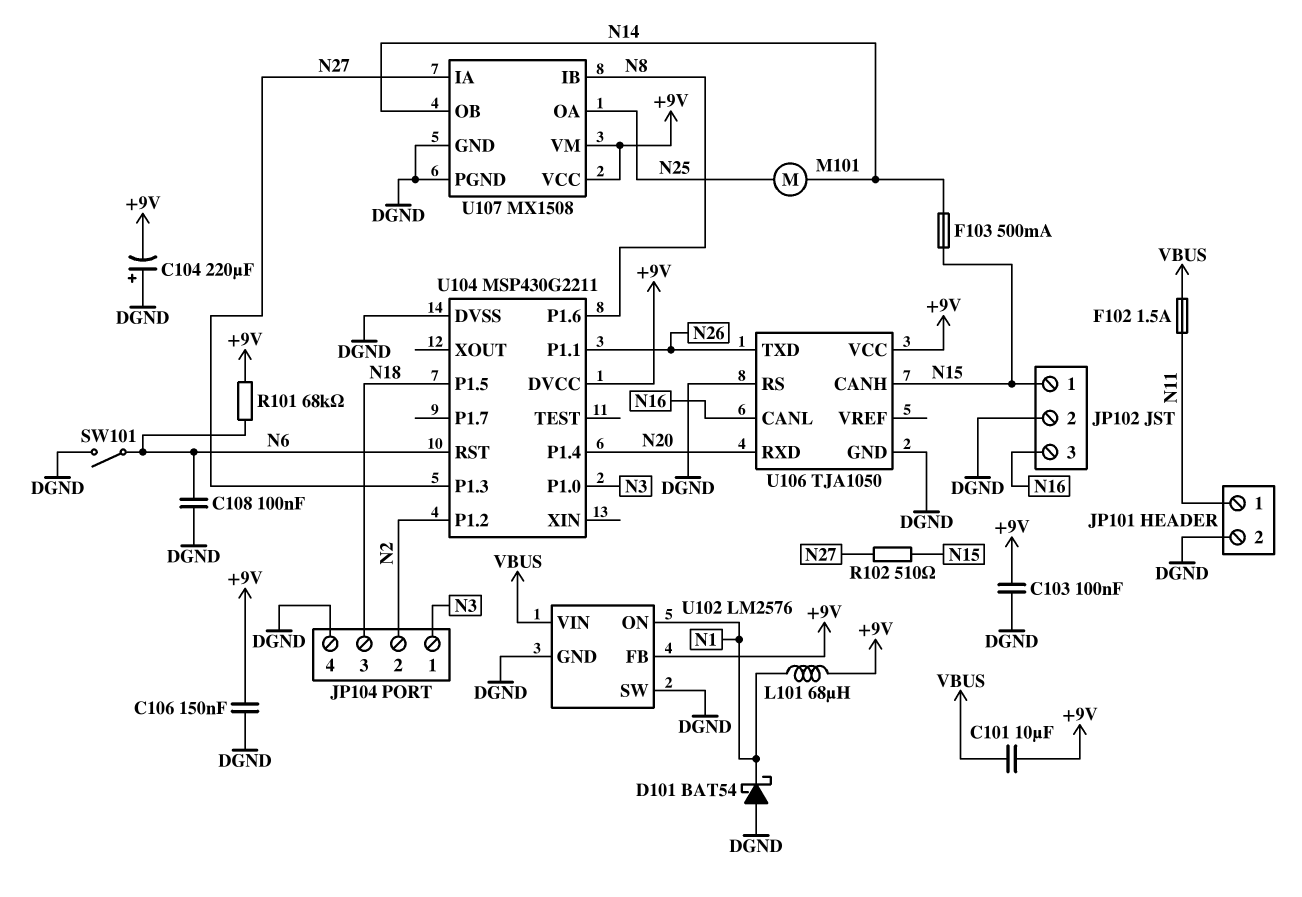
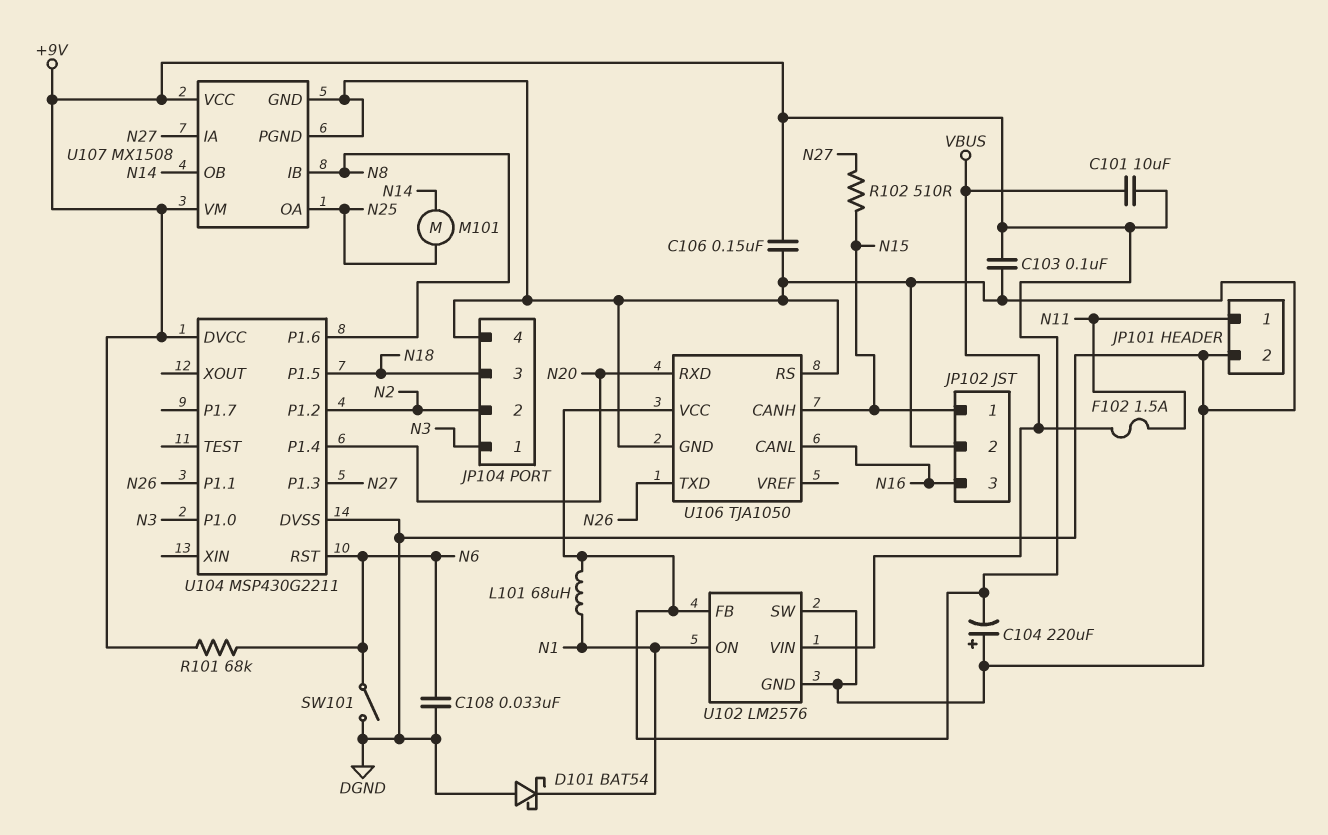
C108: 100nF (DGND, N6) -> 33nF (DGND, N6)
F103: 500mA (N14, N15) -> none

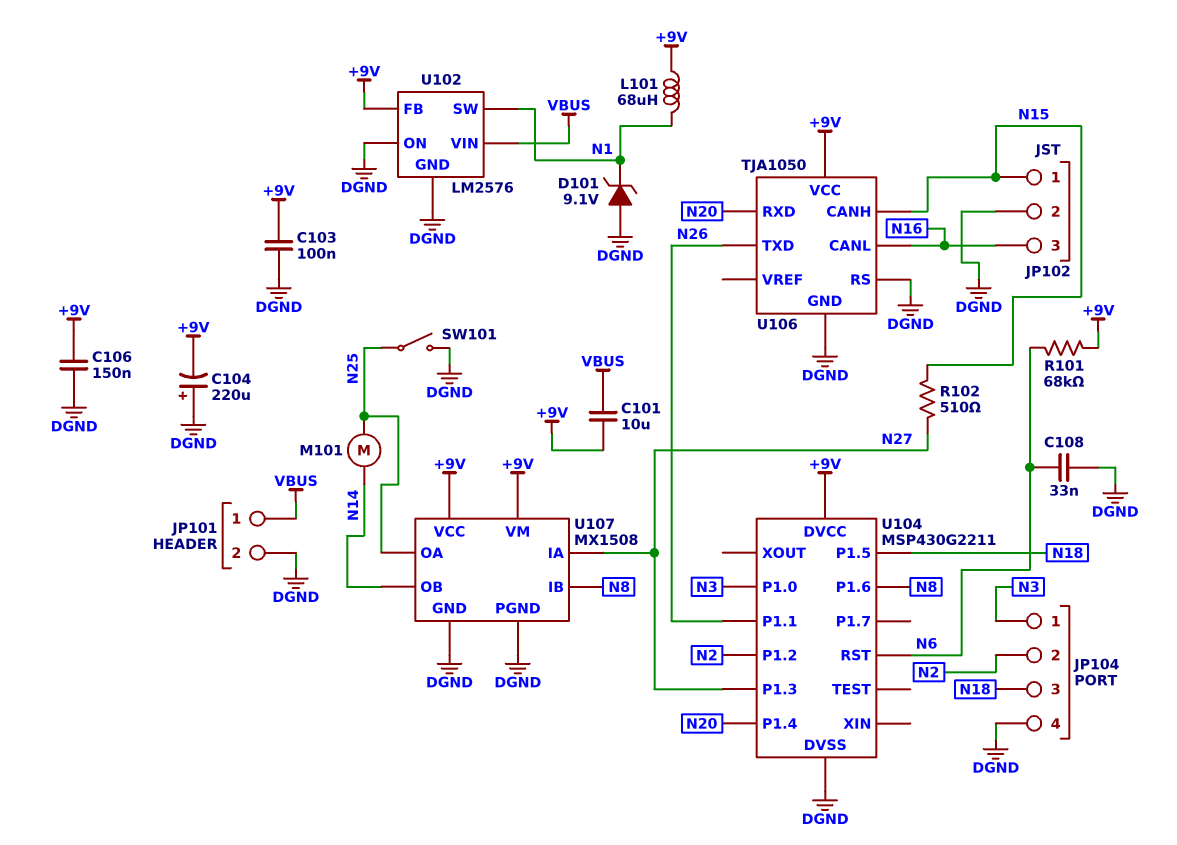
D101: schottky BAT54 (A DGND, K N1) -> zener 9.1V (A DGND, K N1)
F102: 1.5A (N11, VBUS) -> none
JP101 pin 1: N11 -> VBUS
SW101: switch (DGND, N6) -> switch (DGND, N25)
U102 pin ON: N1 -> DGND
U102 pin SW: DGND -> N1

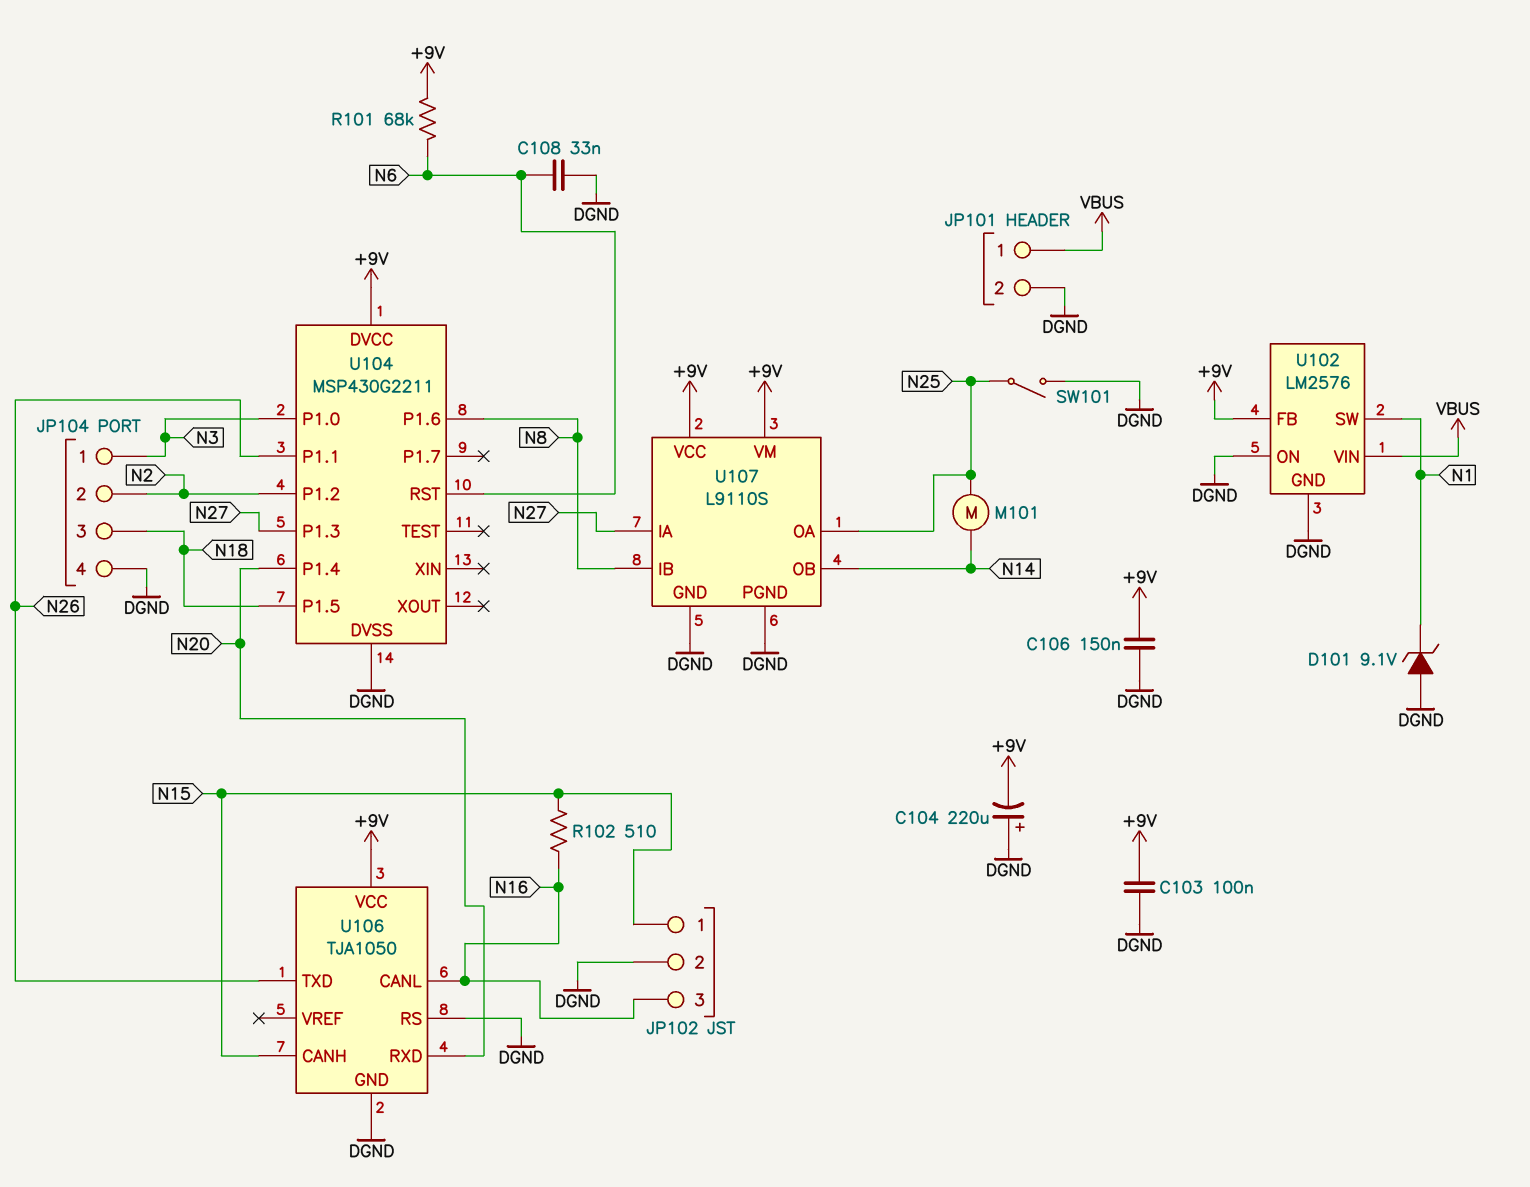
C101: 10uF (+9V, VBUS) -> none
L101: 68uH (+9V, N1) -> none
R102: 510 (N15, N27) -> 510 (N15, N16)
U107: MX1508 -> L9110S

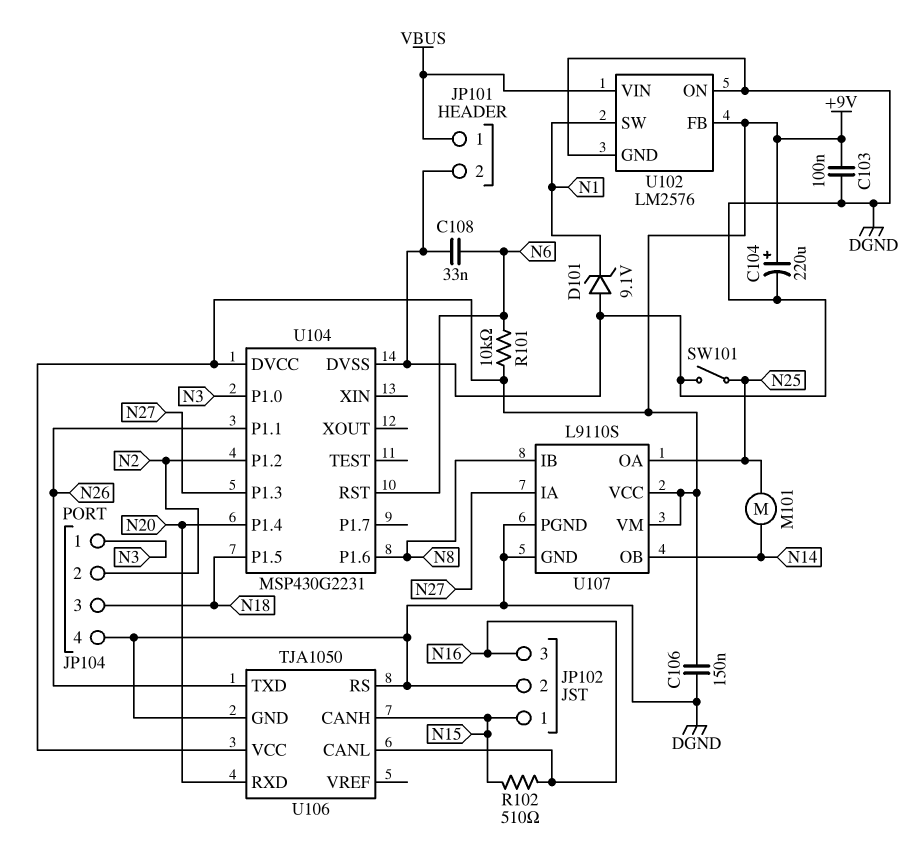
C104: 220uF (plus DGND, minus +9V) -> 220uF (plus +9V, minus DGND)
R101: 68k (+9V, N6) -> 10k (+9V, N6)
U104: MSP430G2211 -> MSP430G2231

